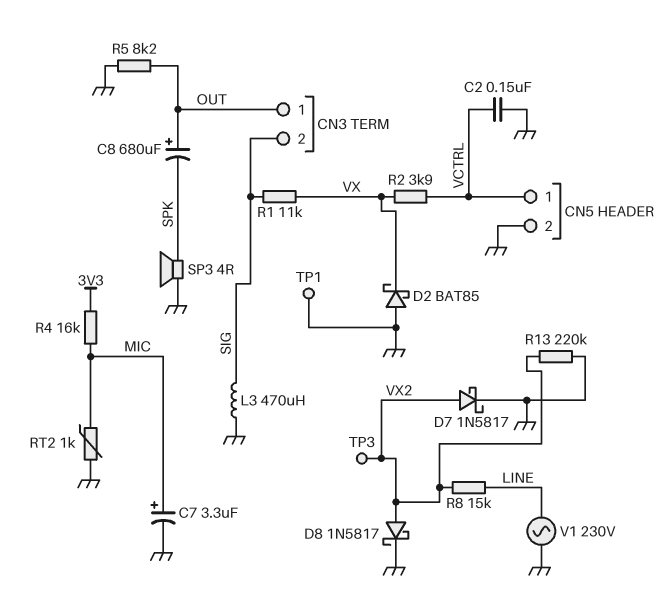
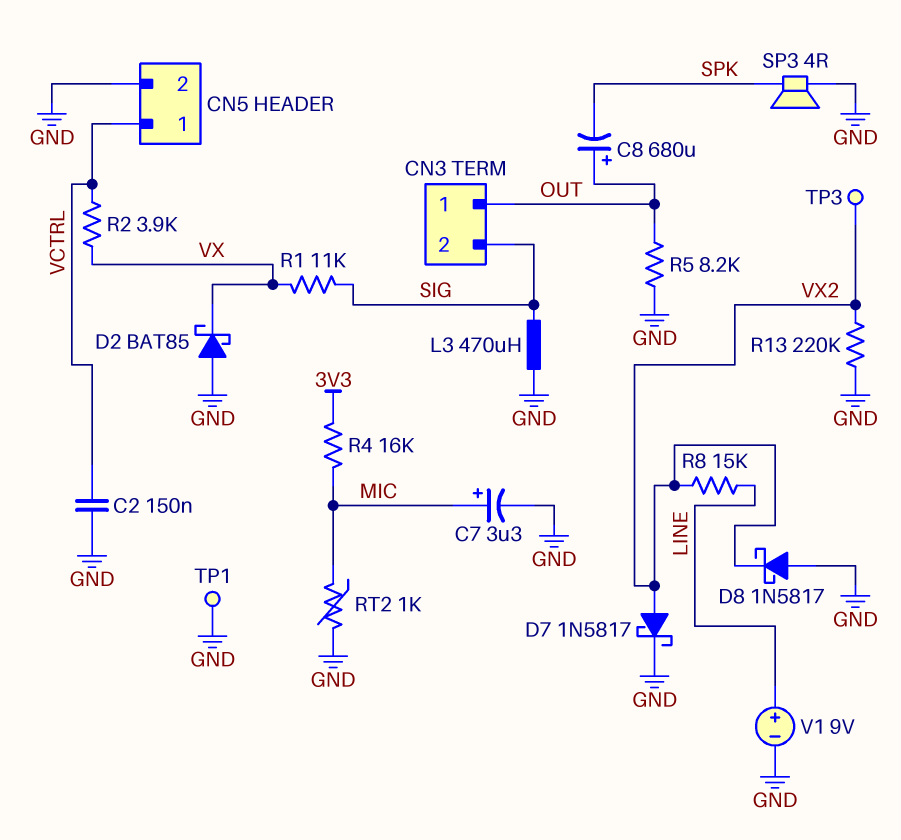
D8: schottky 1N5817 (A VX2, K GND) -> schottky 1N5817 (A GND, K VX2)
V1: AC 230V (GND, LINE) -> 9V (plus LINE, minus GND)

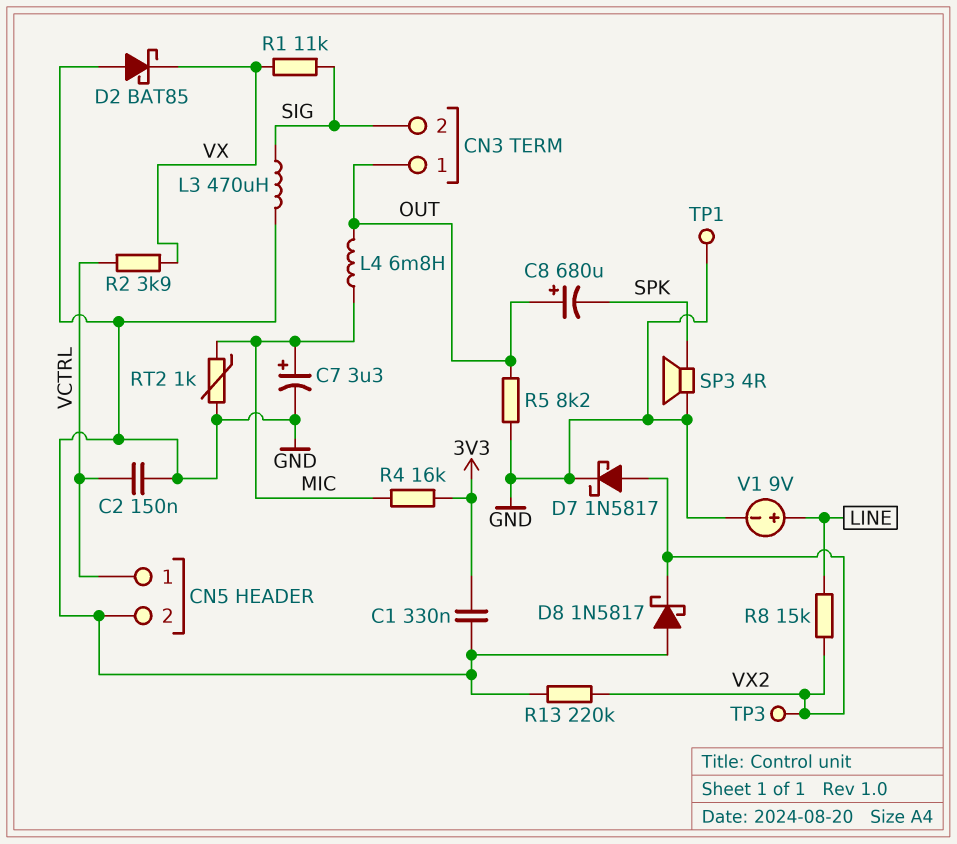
C1: none -> 330nF (3V3, GND)
L4: none -> 6.8mH (MIC, OUT)

